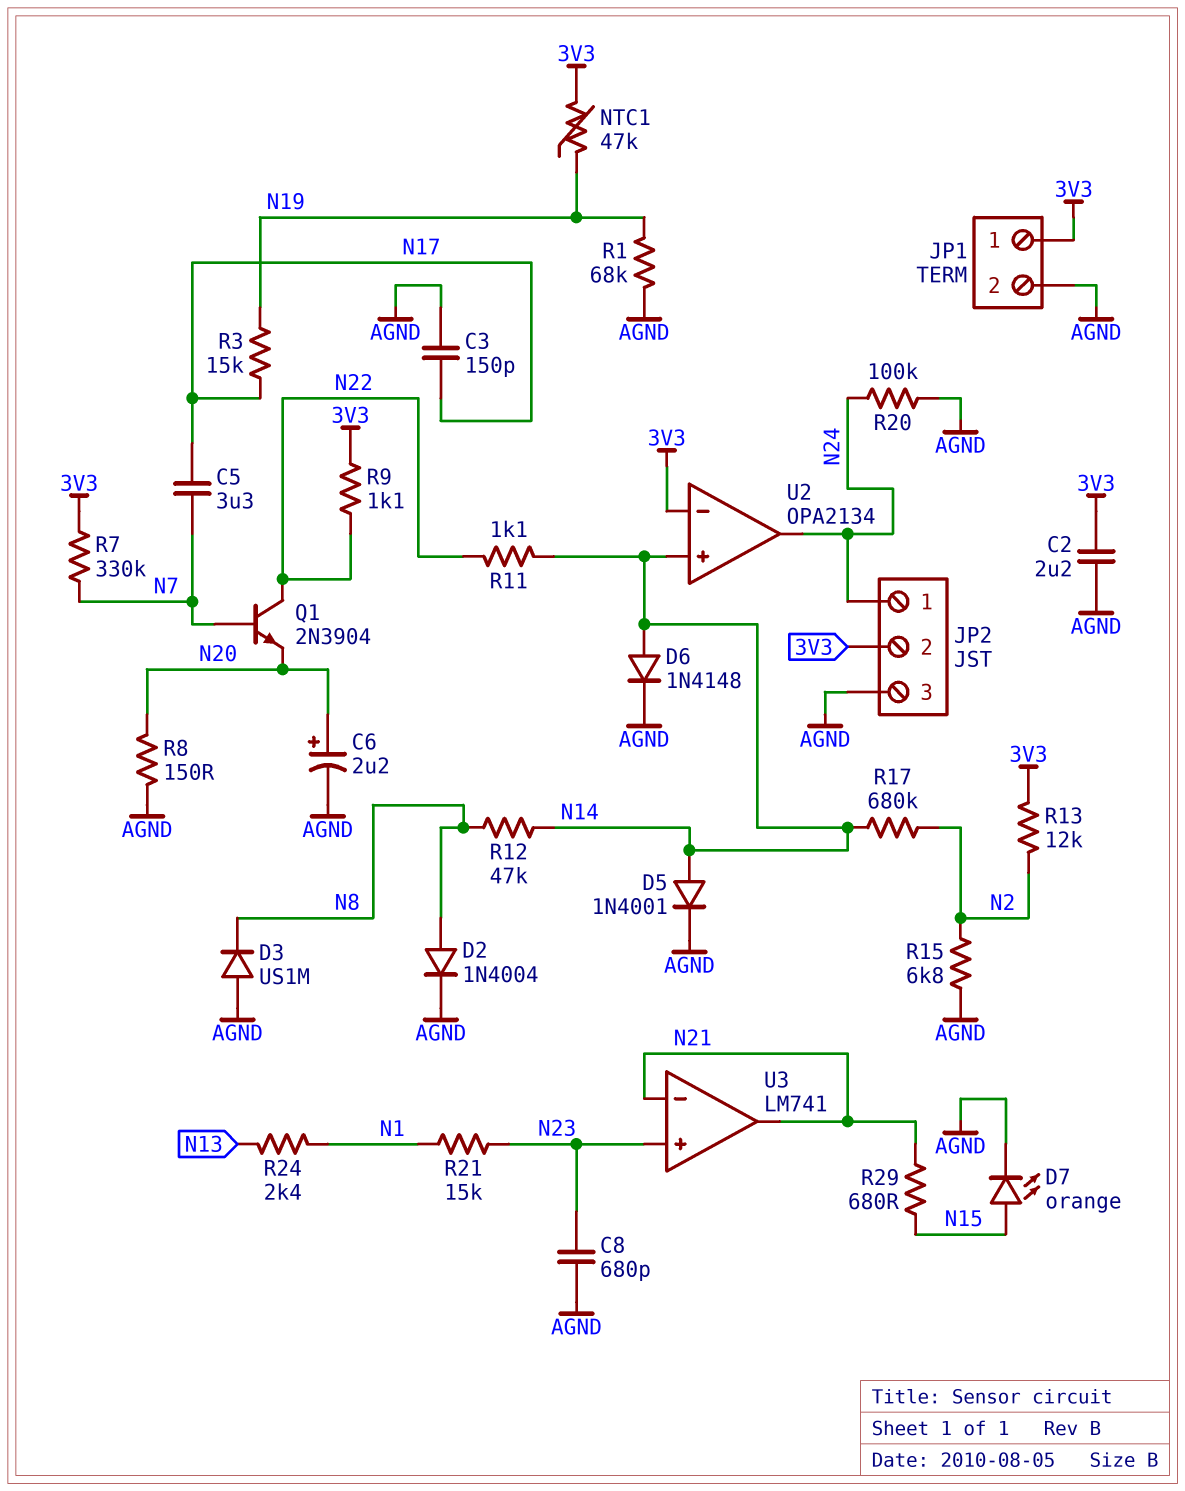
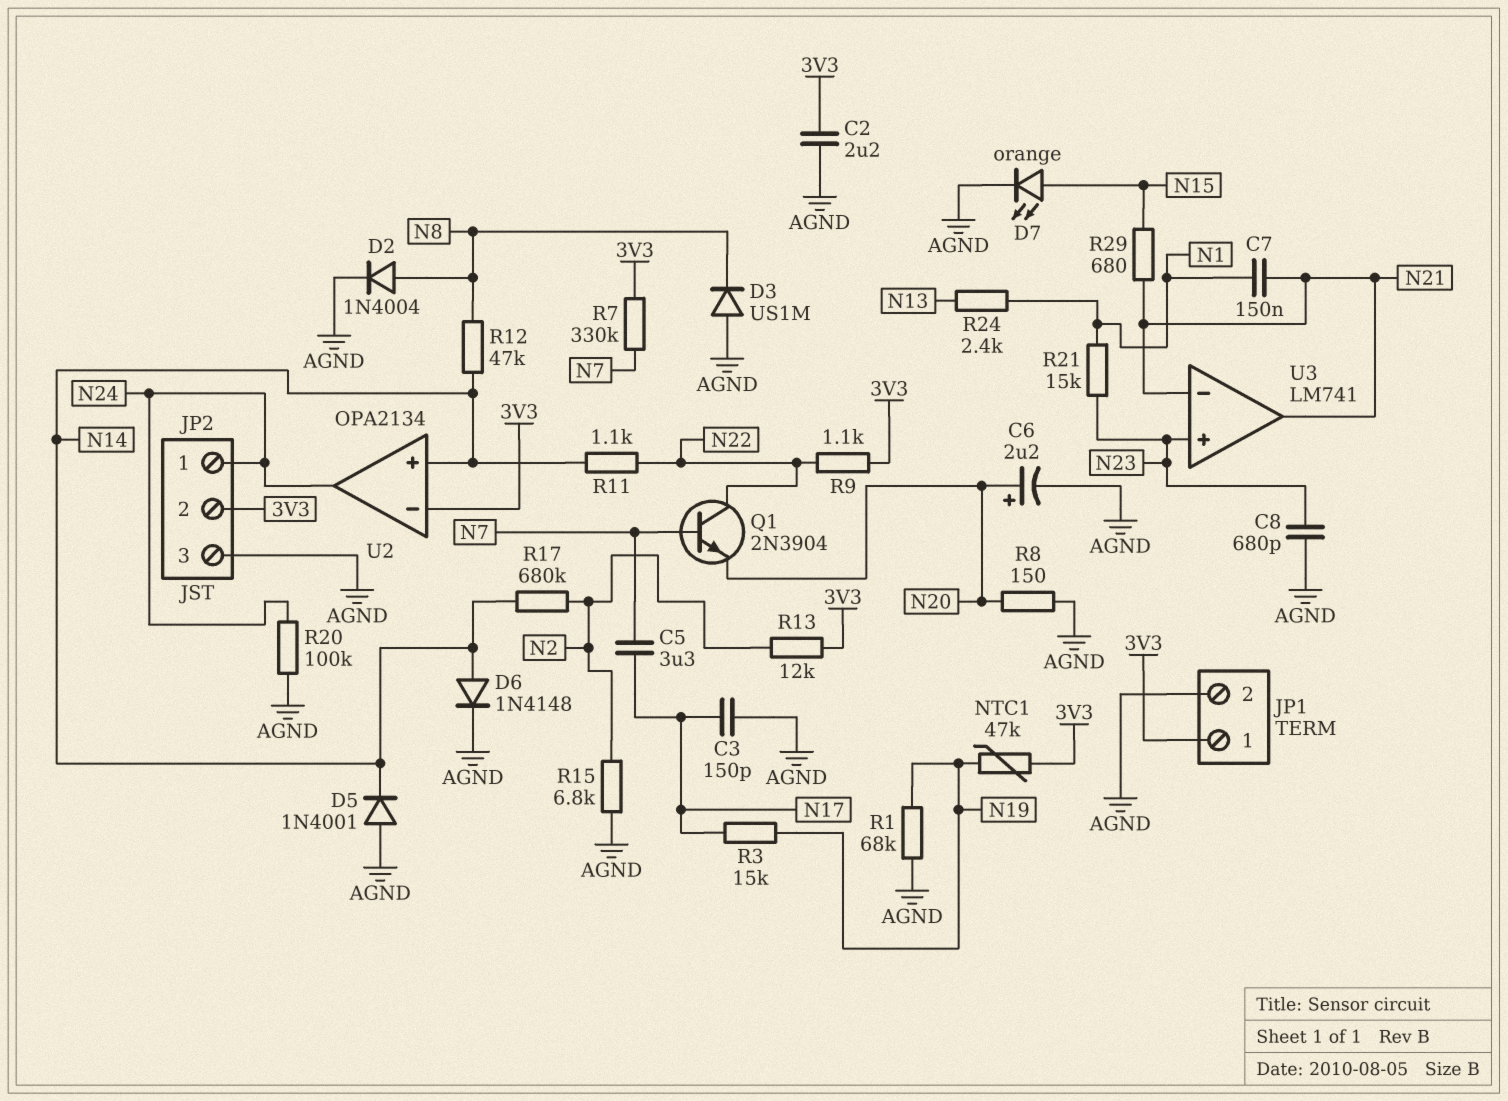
C7: none -> 150nF (N1, N21)
D5: diode 1N4001 (A N14, K AGND) -> diode 1N4001 (A AGND, K N14)

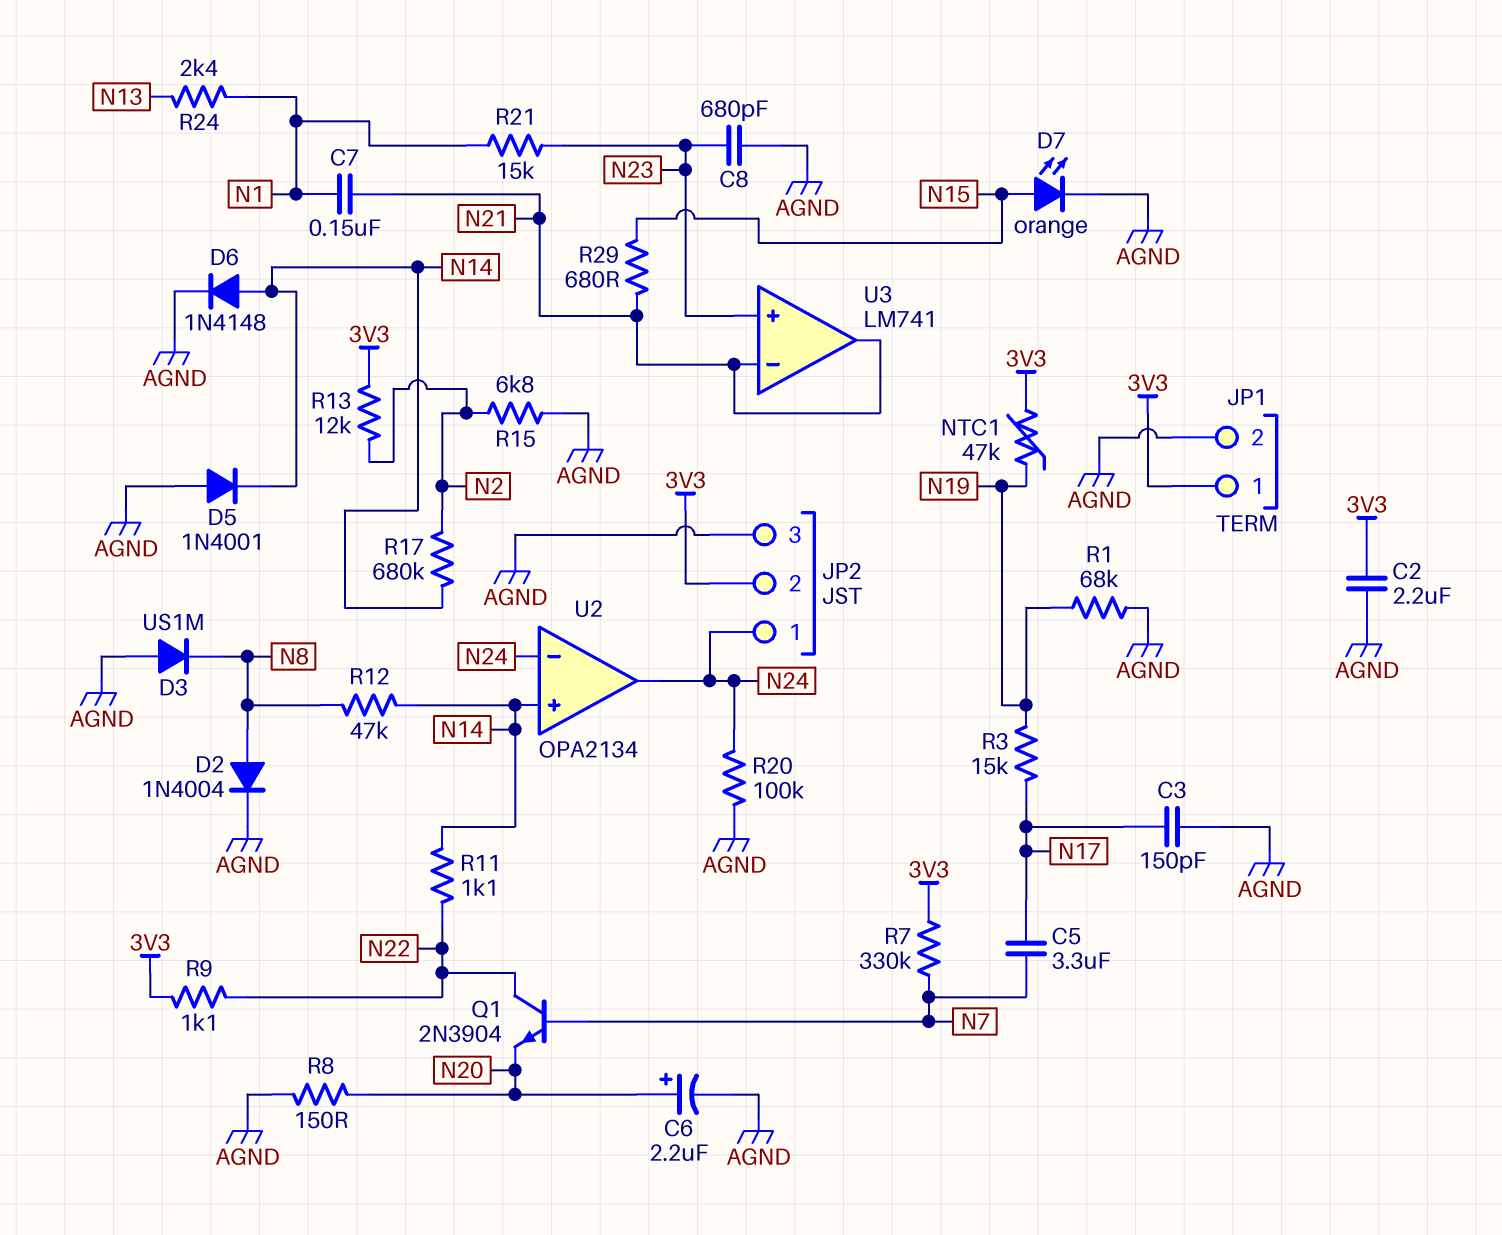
U2 pin in-: 3V3 -> N24

